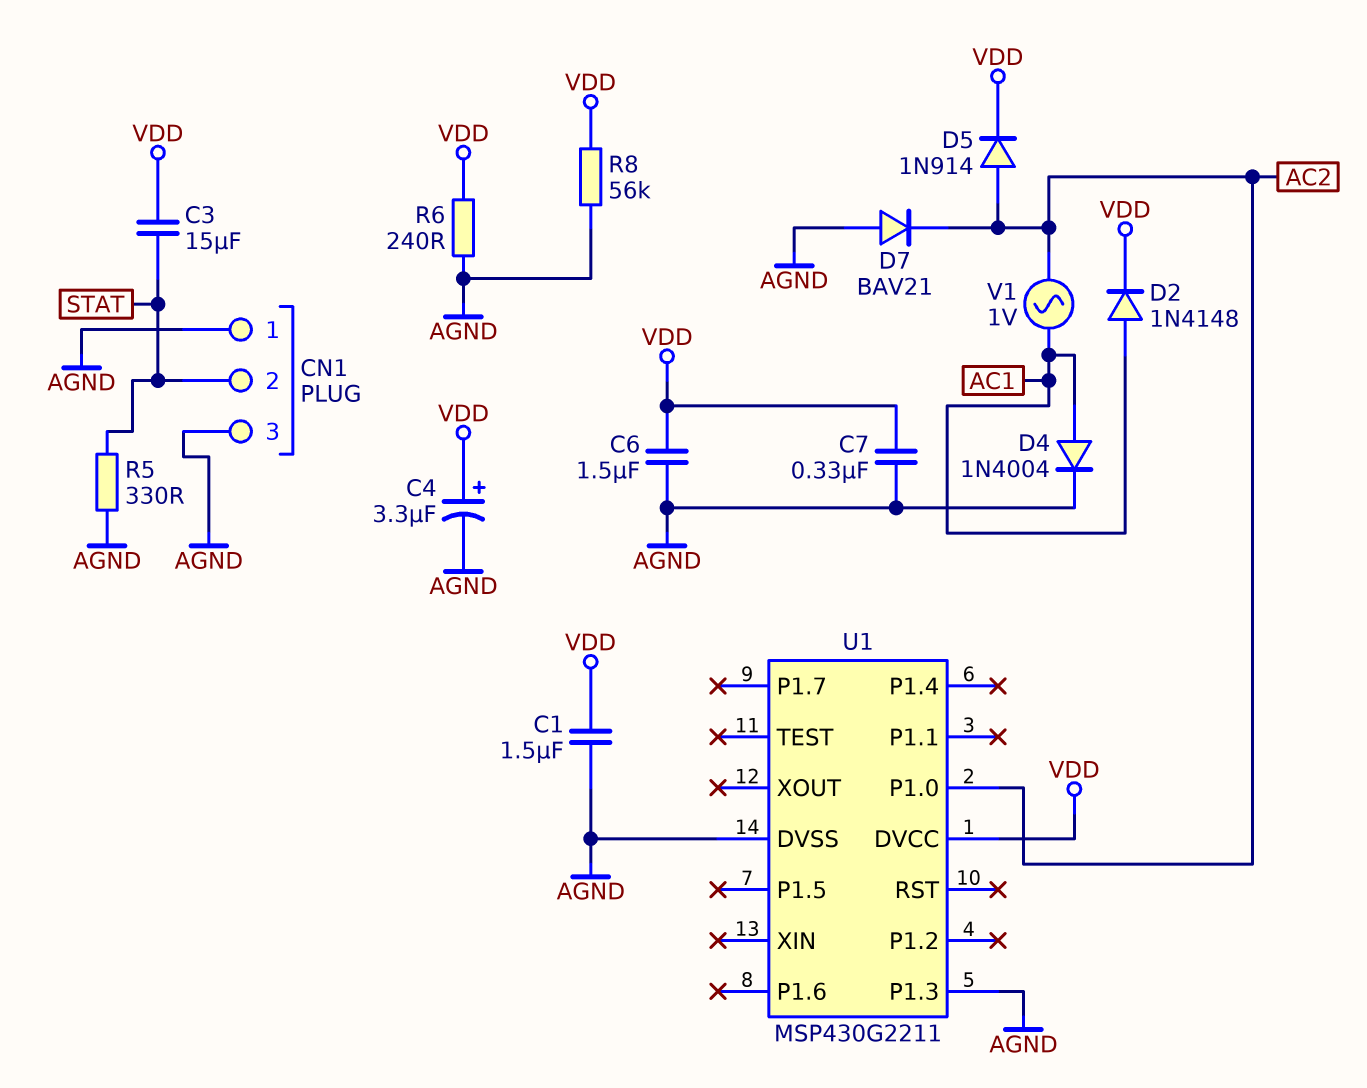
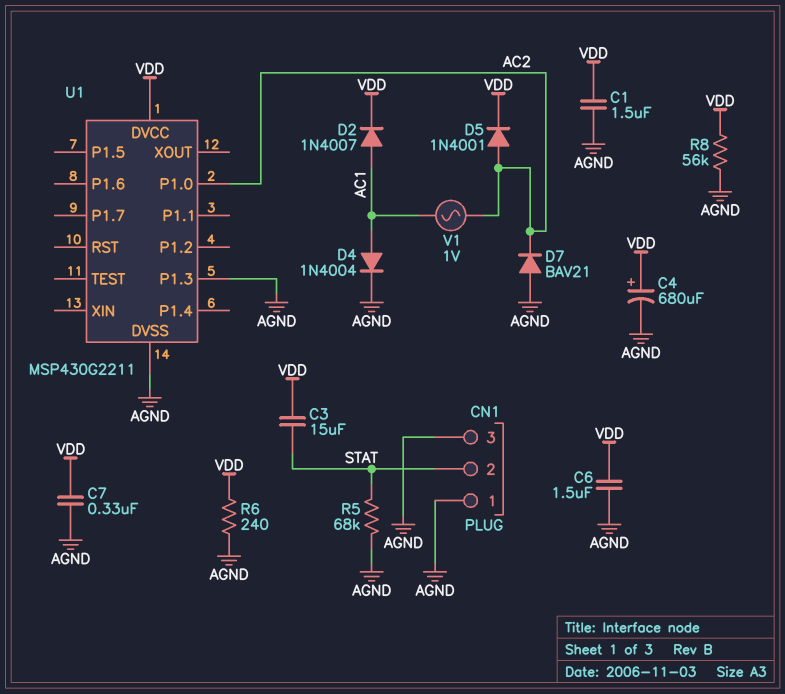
C4: 3.3uF (plus VDD, minus AGND) -> 680uF (plus VDD, minus AGND)
D2: diode 1N4148 (A AC1, K VDD) -> diode 1N4007 (A AC1, K VDD)
D5: diode 1N914 (A AC2, K VDD) -> diode 1N4001 (A AC2, K VDD)
R5: 330 (AGND, STAT) -> 68k (AGND, STAT)

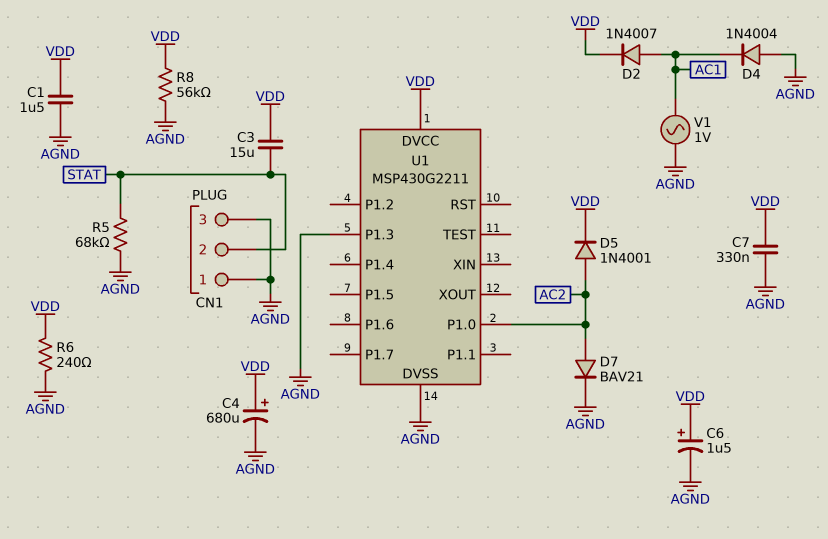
C6: 1.5uF (AGND, VDD) -> 1.5uF (plus VDD, minus AGND)
D4: diode 1N4004 (A AC1, K AGND) -> diode 1N4004 (A AGND, K AC1)
D7: diode BAV21 (A AGND, K AC2) -> diode BAV21 (A AC2, K AGND)
V1: AC 1V (AC1, AC2) -> AC 1V (AC1, AGND)

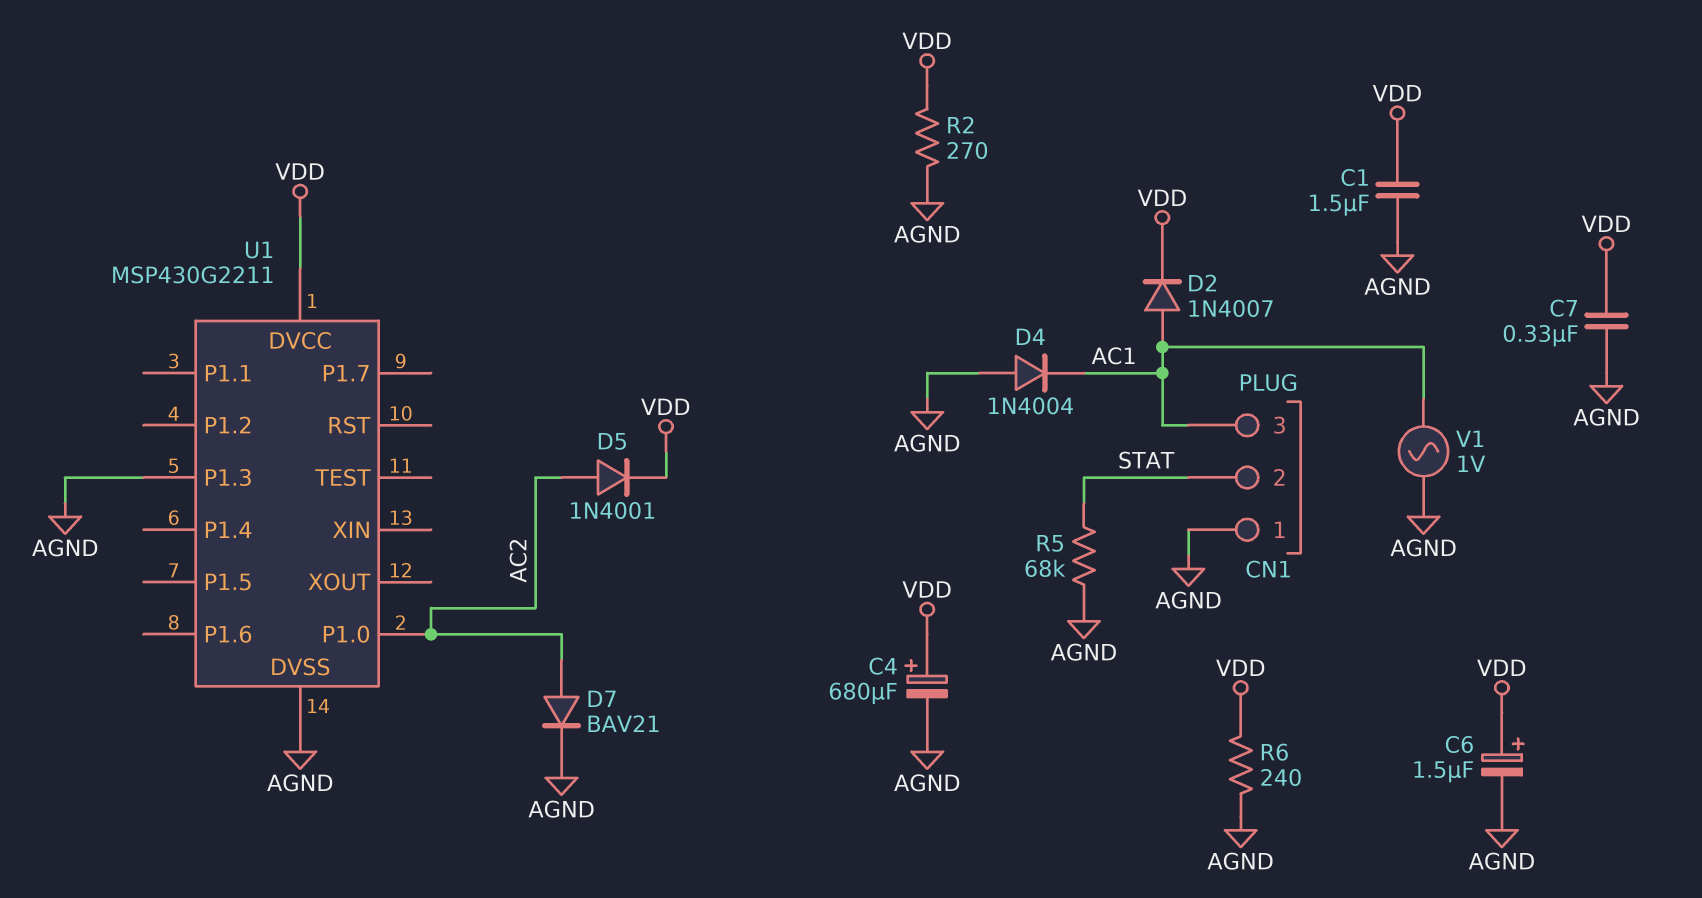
C3: 15uF (STAT, VDD) -> none
CN1 pin 3: AGND -> AC1
R2: none -> 270 (AGND, VDD)
R8: 56k (AGND, VDD) -> none

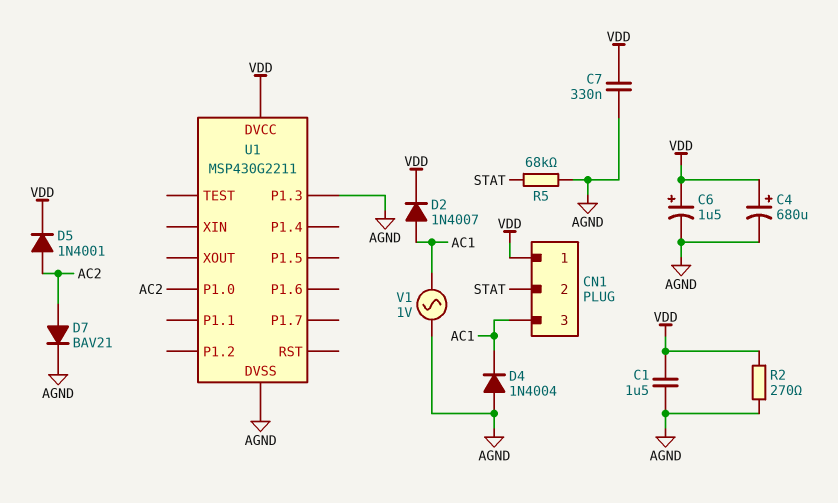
CN1 pin 1: AGND -> VDD
R6: 240 (AGND, VDD) -> none

